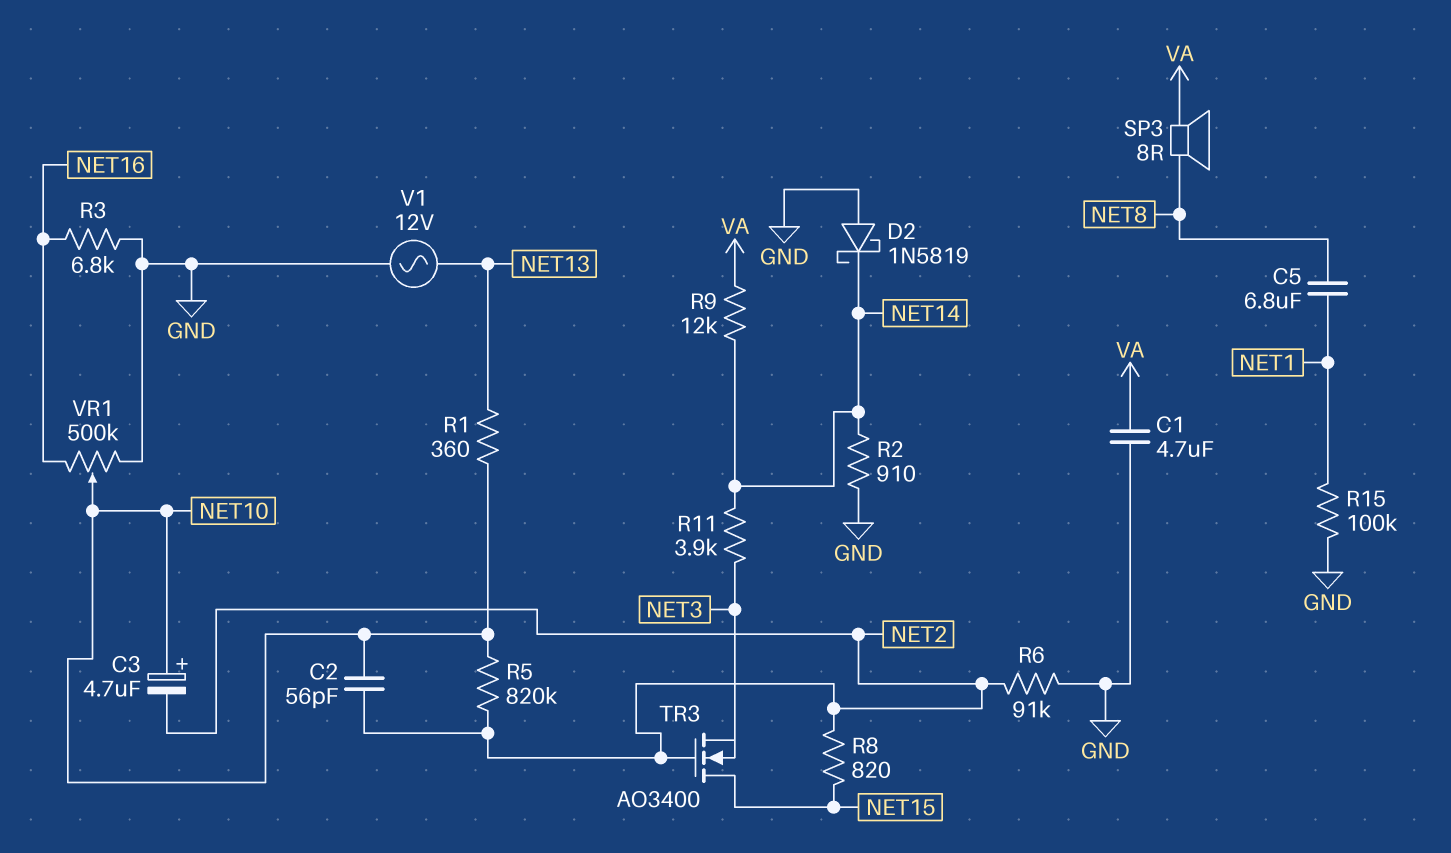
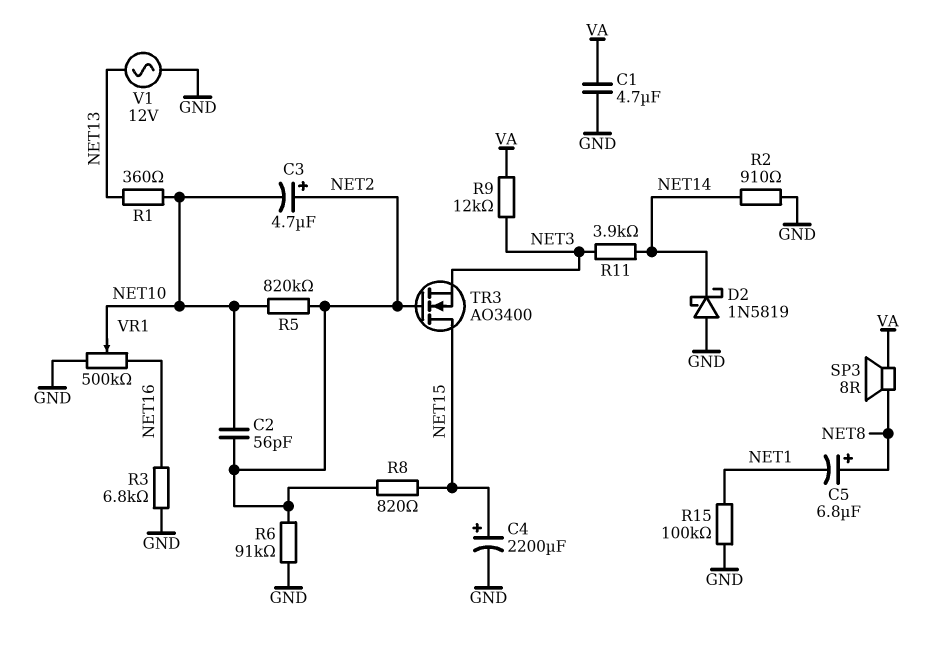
C3: 4.7uF (plus NET10, minus NET2) -> 4.7uF (plus NET2, minus NET10)
C4: none -> 2200uF (plus NET15, minus GND)
C5: 6.8uF (NET1, NET8) -> 6.8uF (plus NET8, minus NET1)
R9: 12k (NET14, VA) -> 12k (NET3, VA)

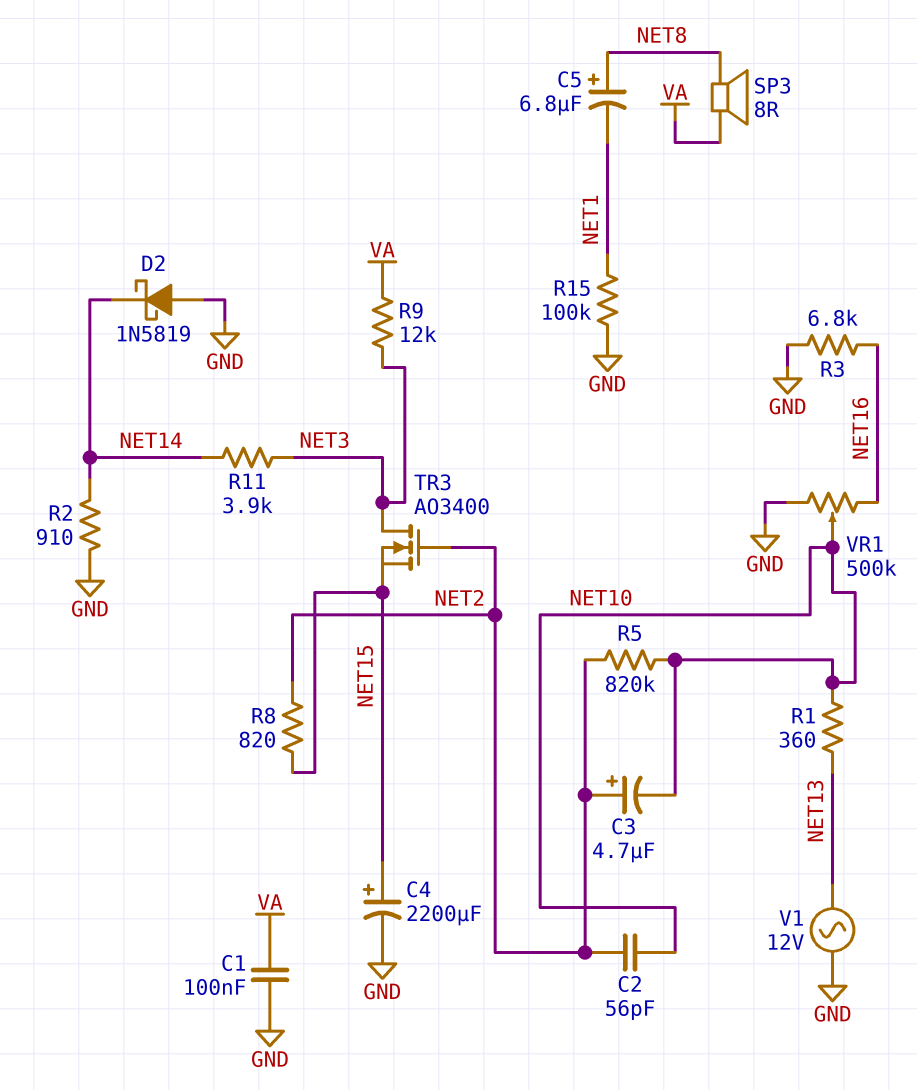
C1: 4.7uF (GND, VA) -> 100nF (GND, VA)
R6: 91k (GND, NET2) -> none
TR3: NMOS AO3400 (G NET2, D NET15, S NET3) -> NMOS AO3400 (G NET2, D NET3, S NET15)

